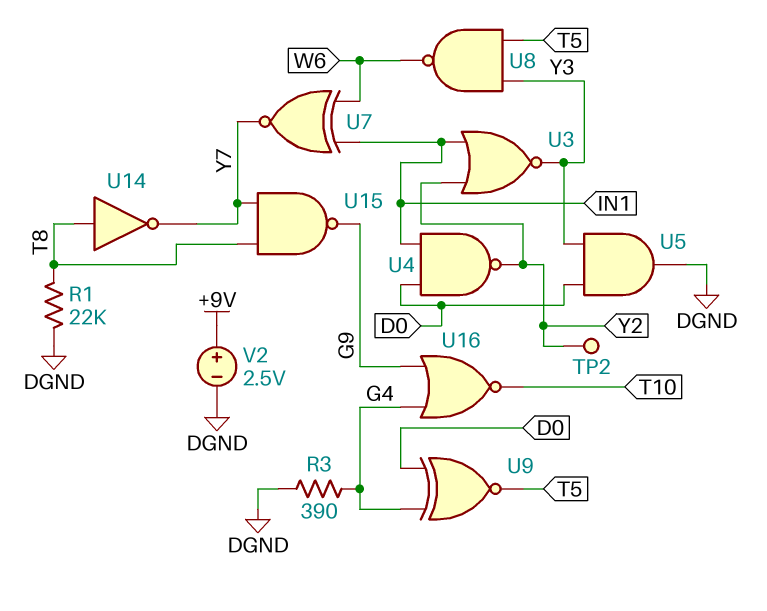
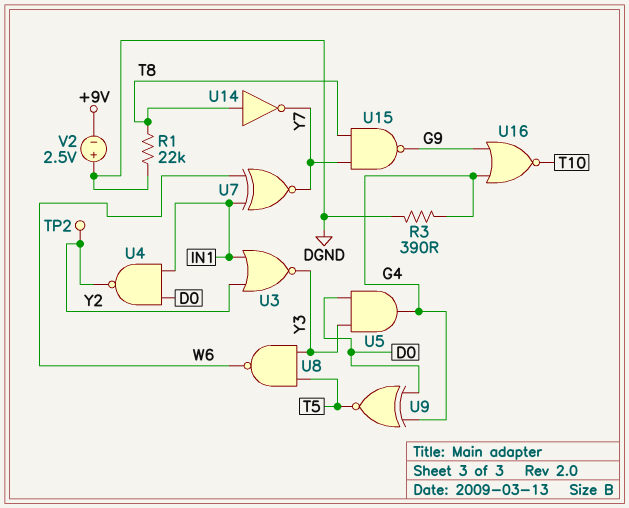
U5: AND (in D0, in Y3, out DGND) -> AND (in D0, in Y3, out G4)
V2: 2.5V (plus +9V, minus DGND) -> 2.5V (plus DGND, minus +9V)

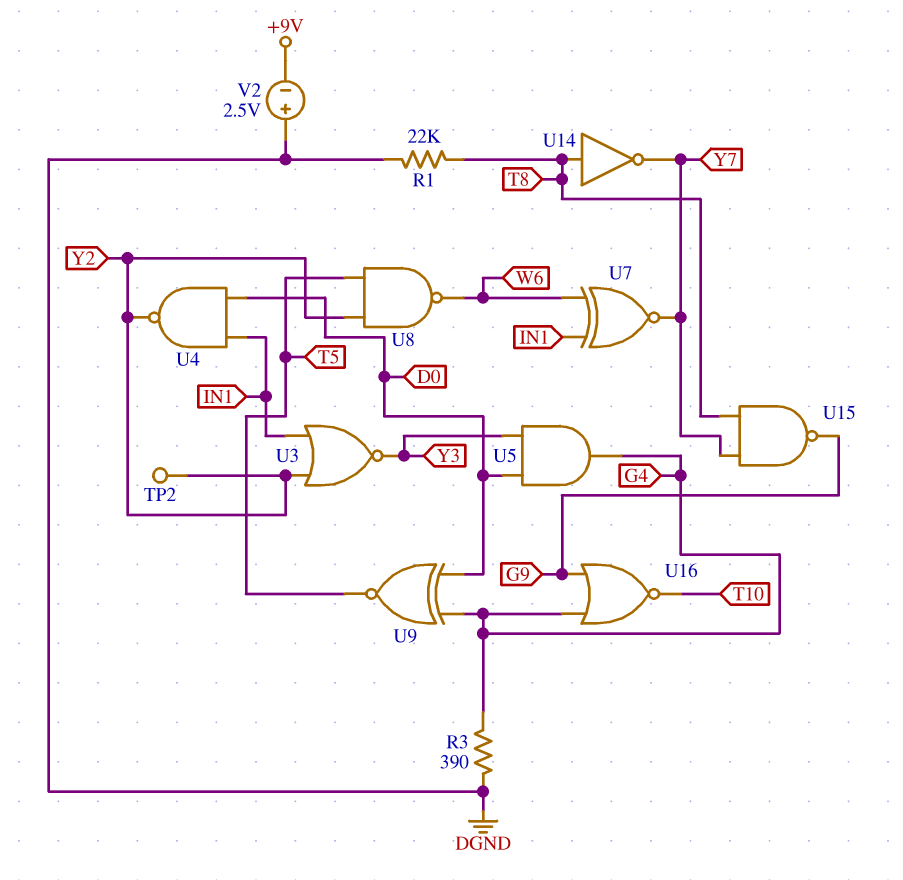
U8: NAND (in T5, in Y3, out W6) -> NAND (in T5, in Y2, out W6)

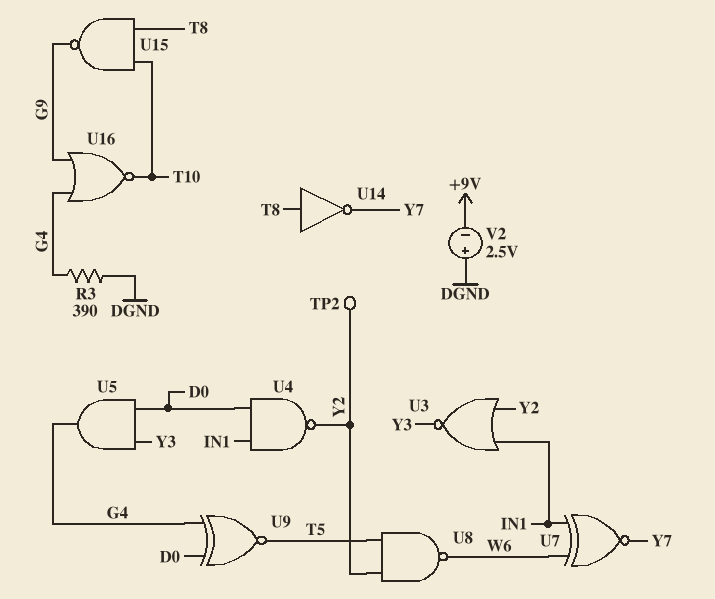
R1: 22k (DGND, T8) -> none
U15: NAND (in T8, in Y7, out G9) -> NAND (in T8, in T10, out G9)

